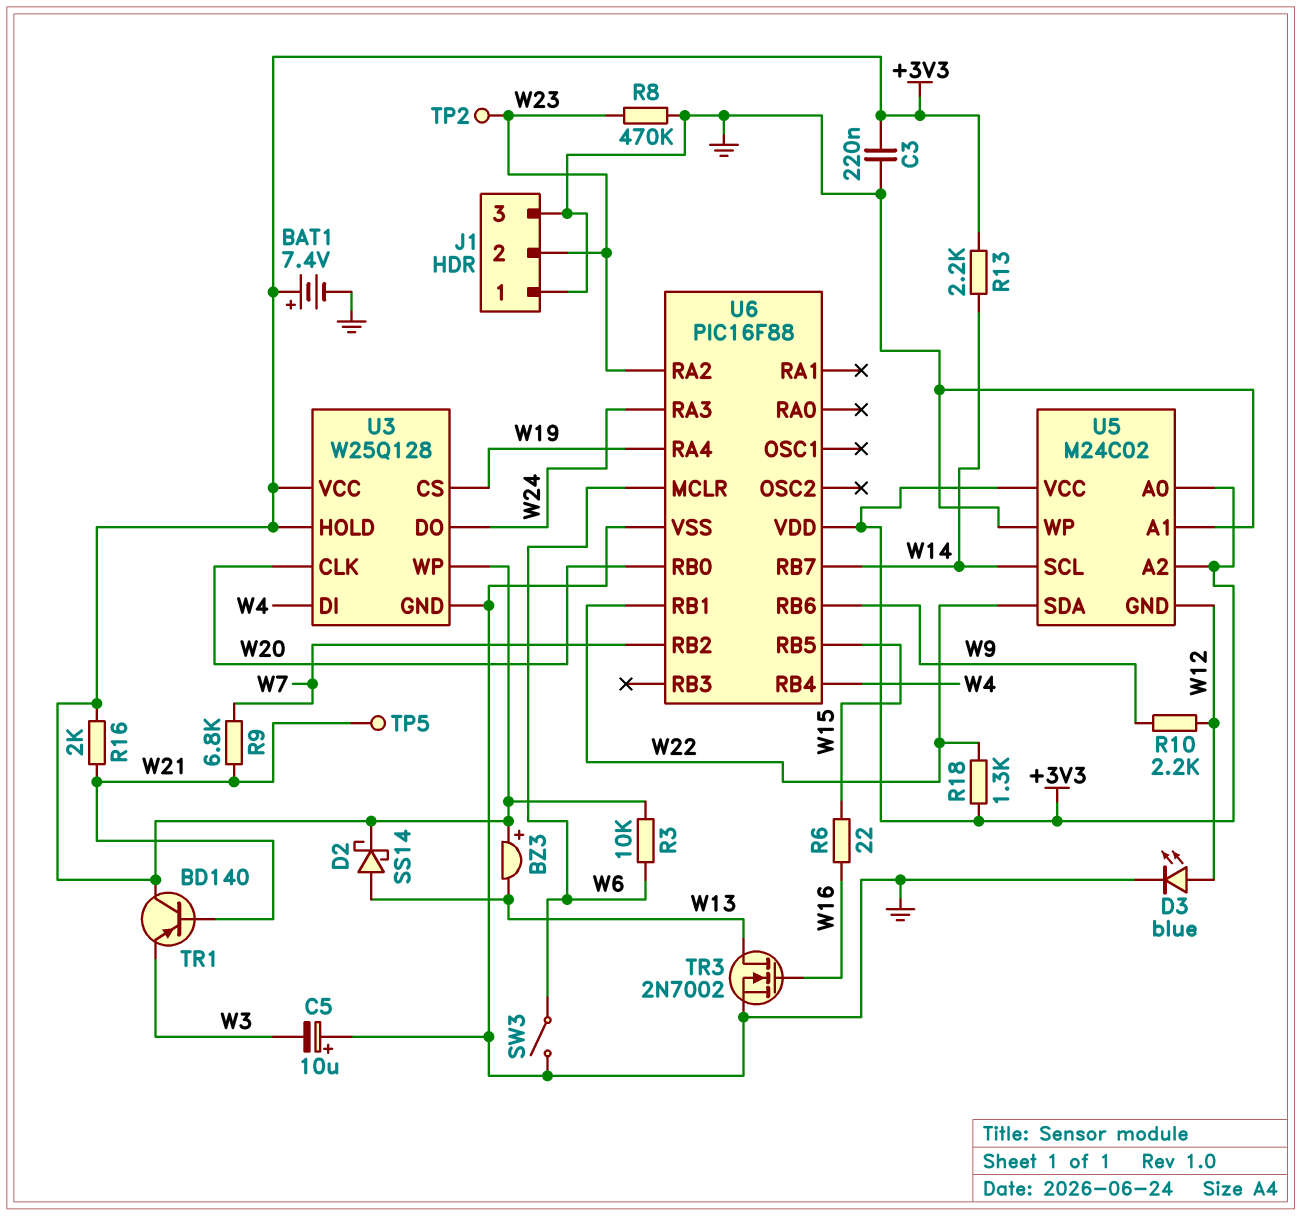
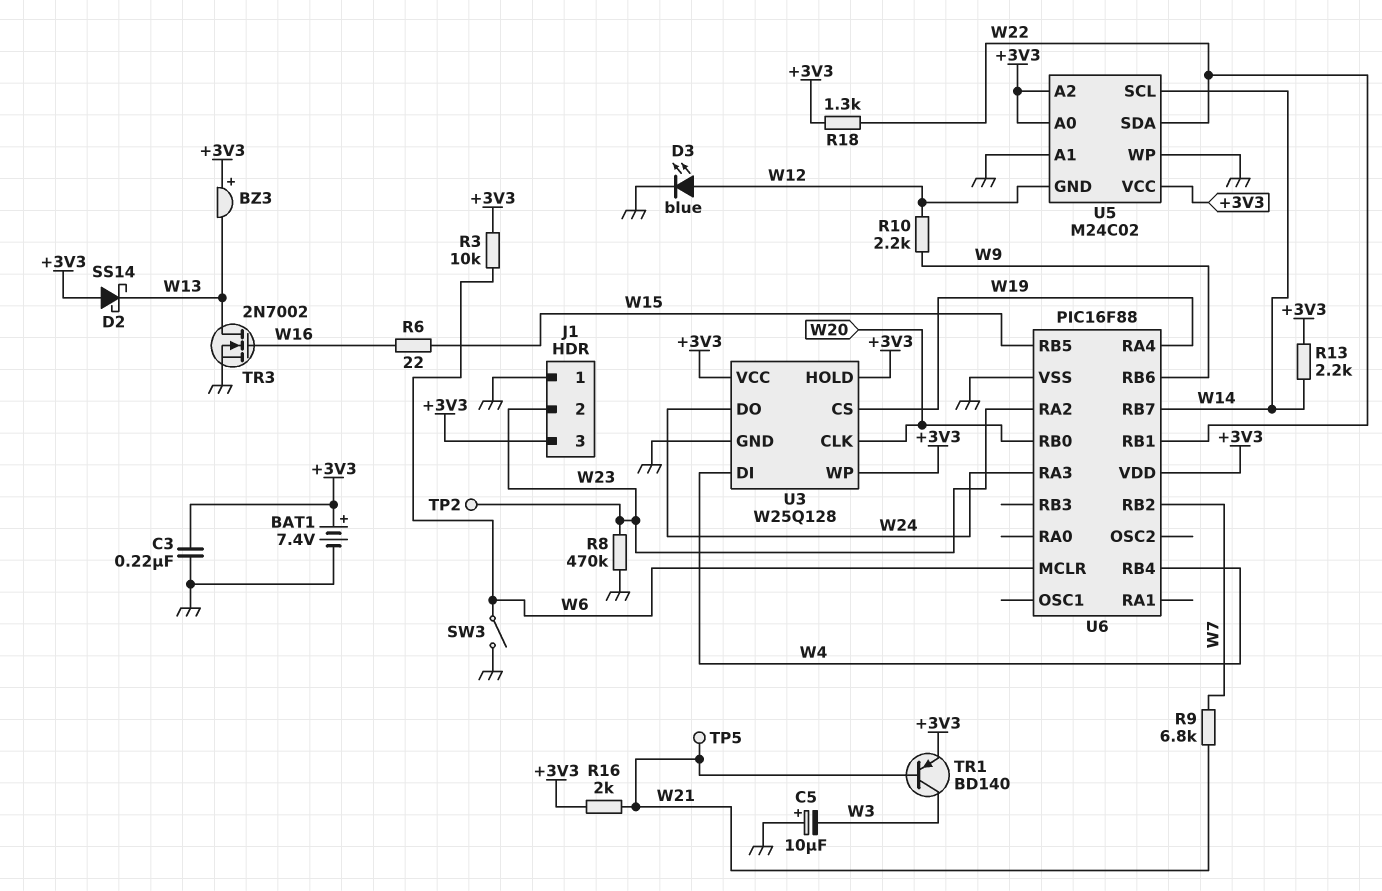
D2: schottky SS14 (A W13, K +3V3) -> schottky SS14 (A +3V3, K W13)
J1 pin 3: GND -> +3V3
TR1: PNP BD140 (B W21, C +3V3, E W3) -> PNP BD140 (B W21, C W3, E +3V3)

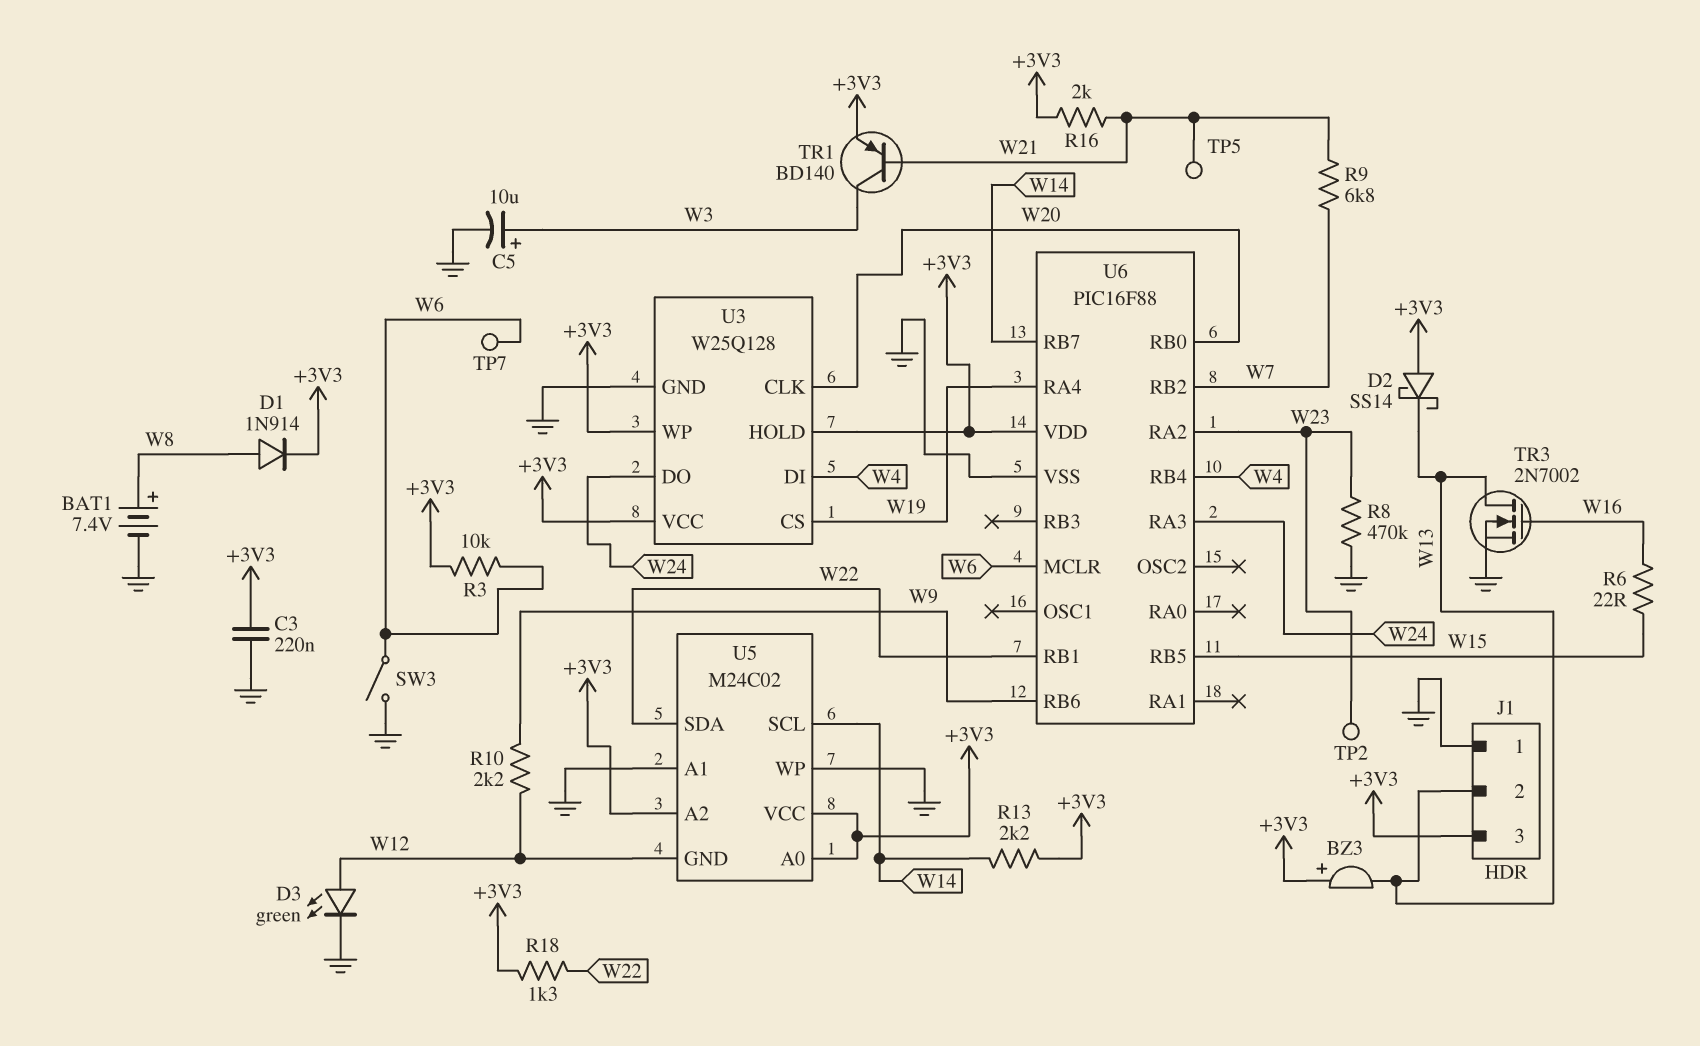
BAT1: 7.4V (plus +3V3, minus GND) -> 7.4V (plus W8, minus GND)
C5: 10uF (plus GND, minus W3) -> 10uF (plus W3, minus GND)
D1: none -> diode 1N914 (A W8, K +3V3)
D3: LED blue (A W12, K GND) -> LED green (A W12, K GND)
J1 pin 2: W23 -> W13
TP7: none -> test point (W6)

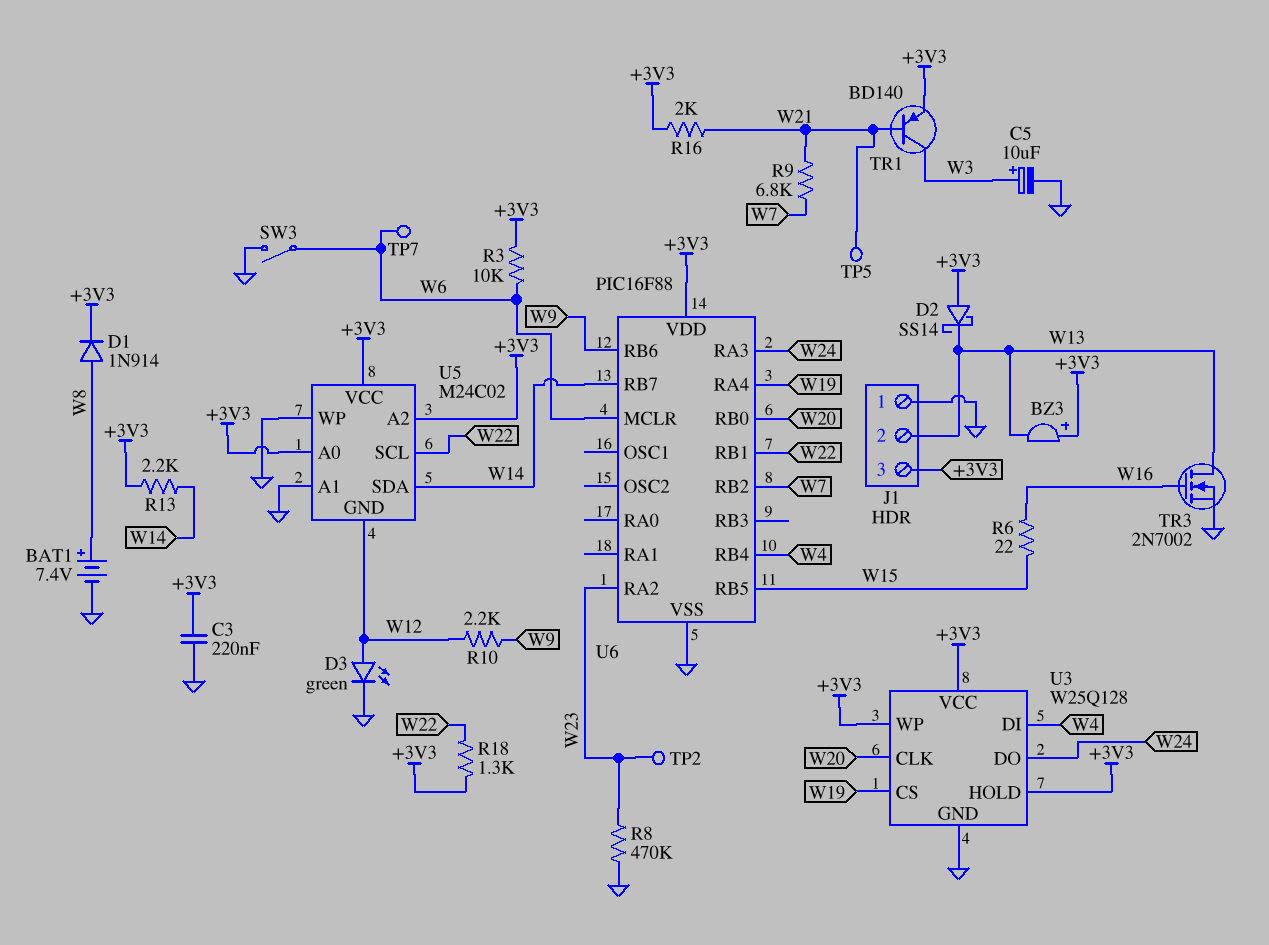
U5 pin SCL: W14 -> W22
U5 pin SDA: W22 -> W14

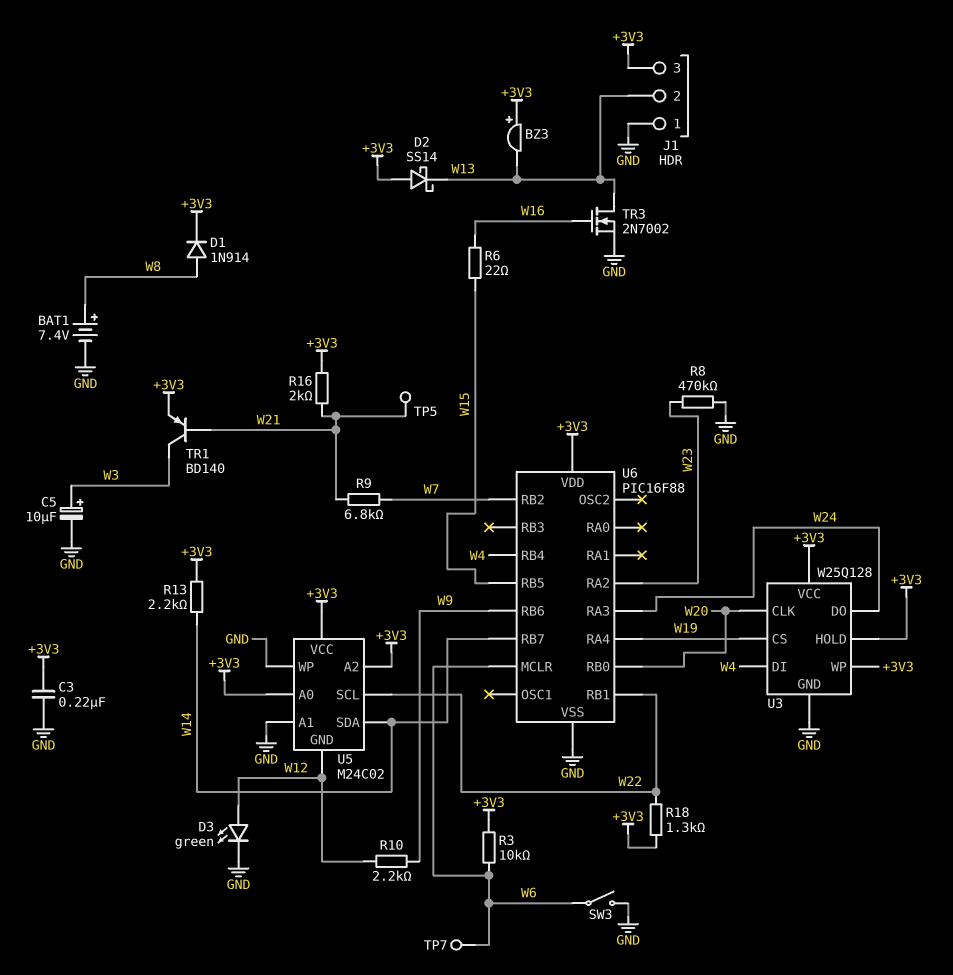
TP2: test point (W23) -> none

